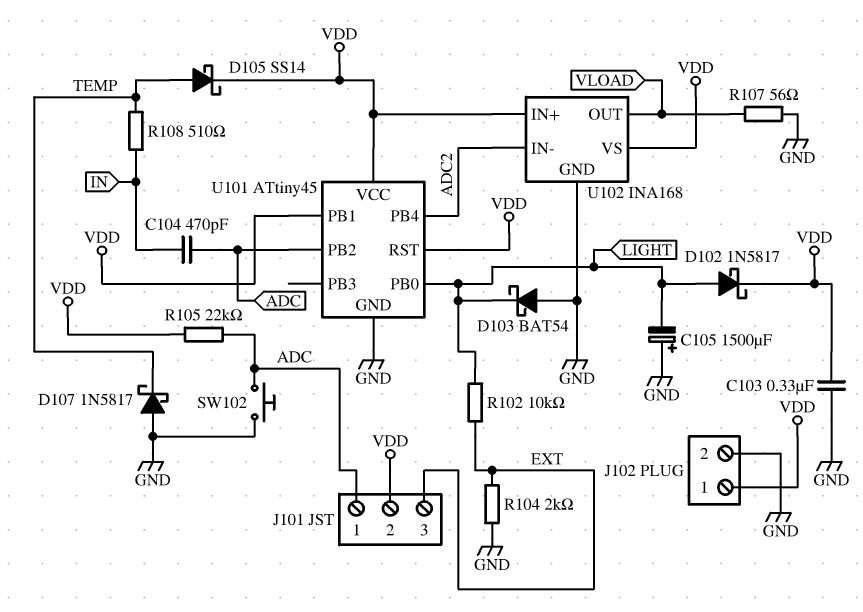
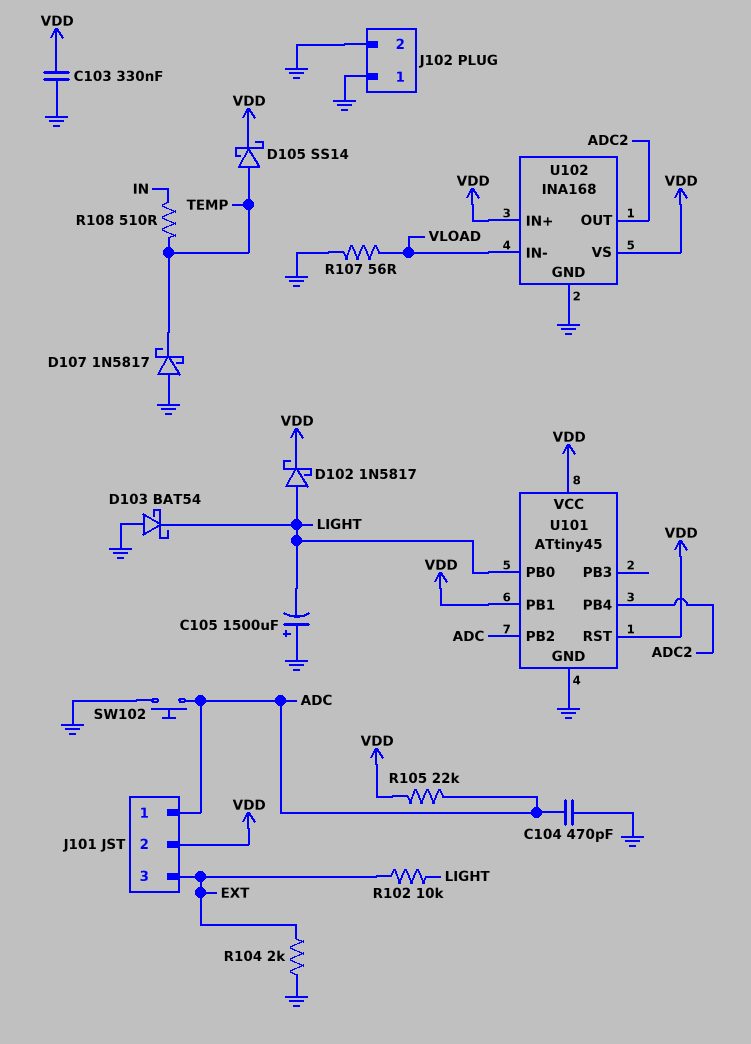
C104: 470pF (ADC, IN) -> 470pF (ADC, GND)
J102 pin 1: VDD -> GND
U102 pin IN-: ADC2 -> VLOAD
U102 pin OUT: VLOAD -> ADC2

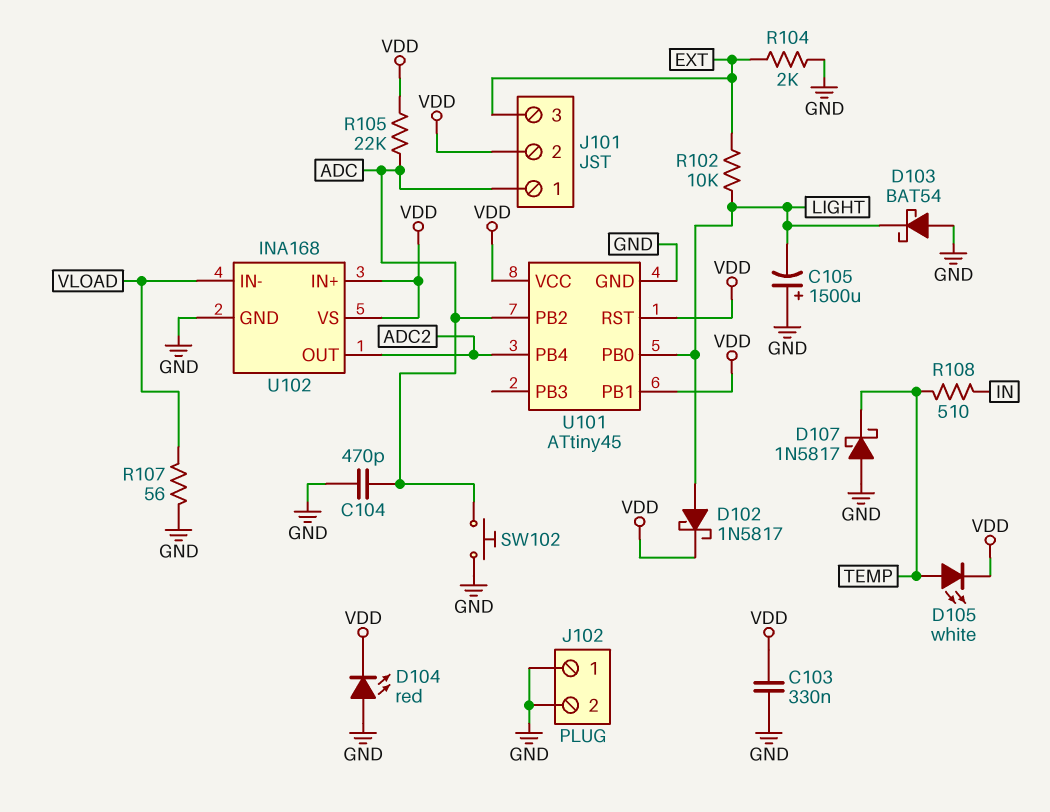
D104: none -> LED red (A GND, K VDD)
D105: schottky SS14 (A TEMP, K VDD) -> LED white (A TEMP, K VDD)

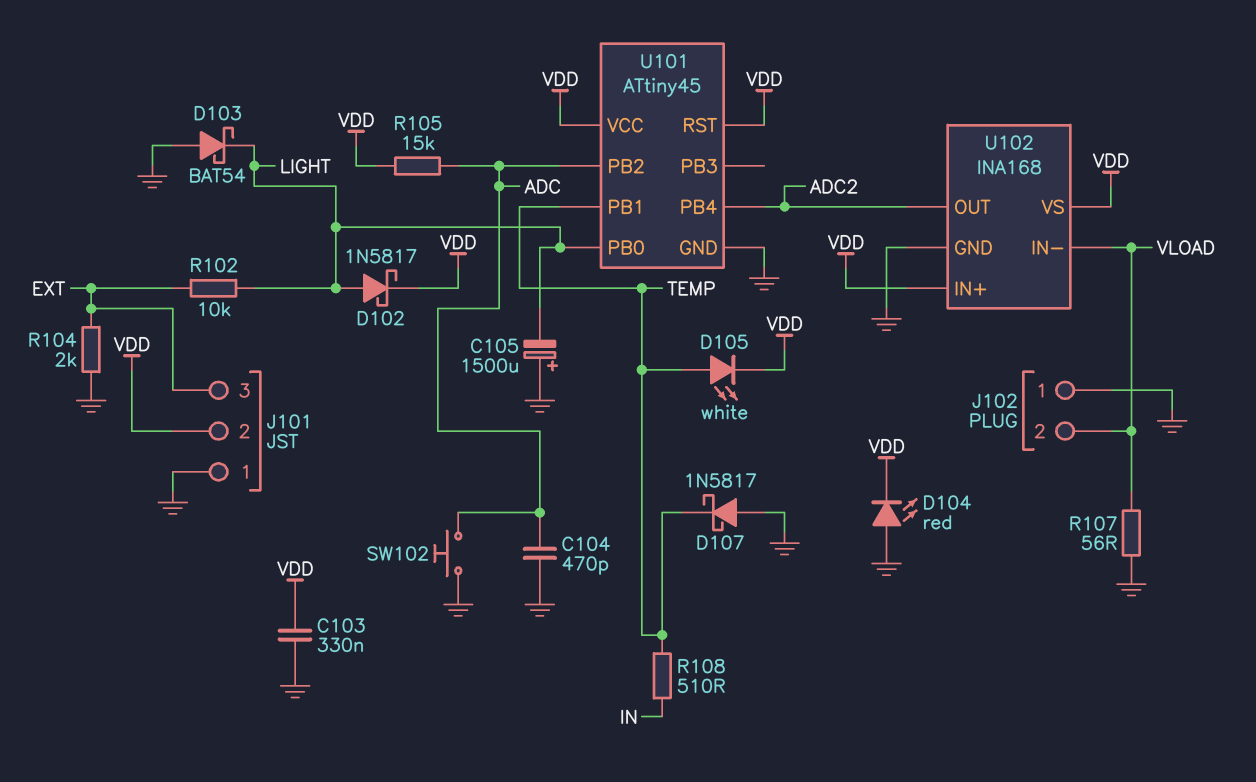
J101 pin 1: ADC -> GND
J102 pin 2: GND -> VLOAD
R105: 22k (ADC, VDD) -> 15k (ADC, VDD)
U101 pin PB1: VDD -> TEMP

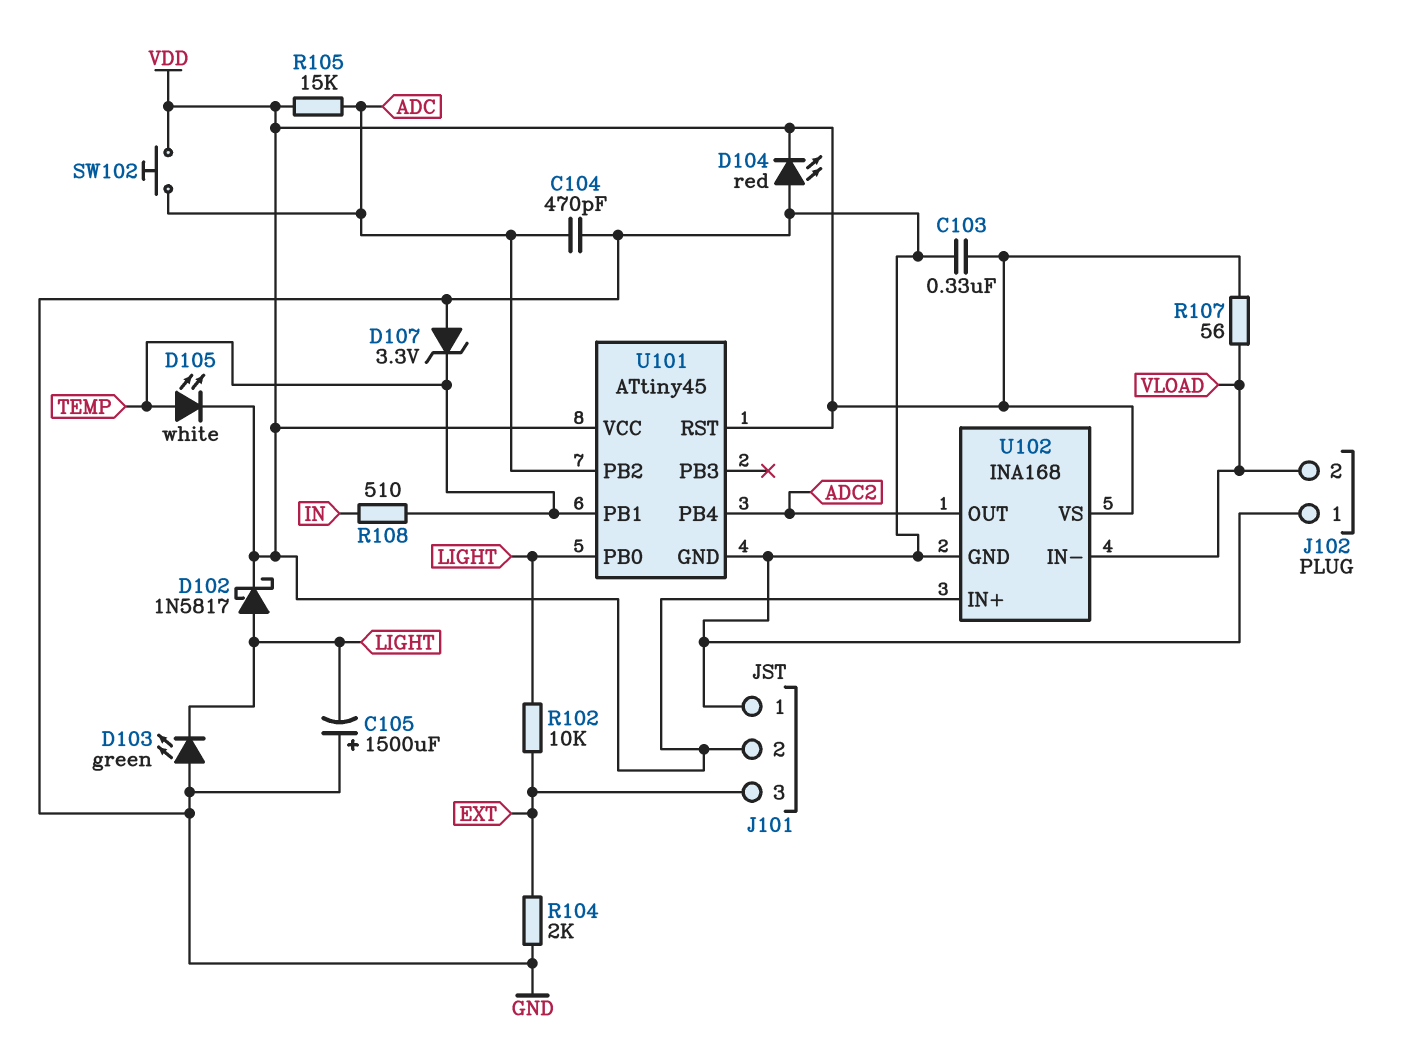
D103: schottky BAT54 (A GND, K LIGHT) -> LED green (A GND, K LIGHT)
D107: schottky 1N5817 (A GND, K TEMP) -> zener 3.3V (A GND, K TEMP)
R107: 56 (GND, VLOAD) -> 56 (VDD, VLOAD)
SW102: button (ADC, GND) -> button (ADC, VDD)

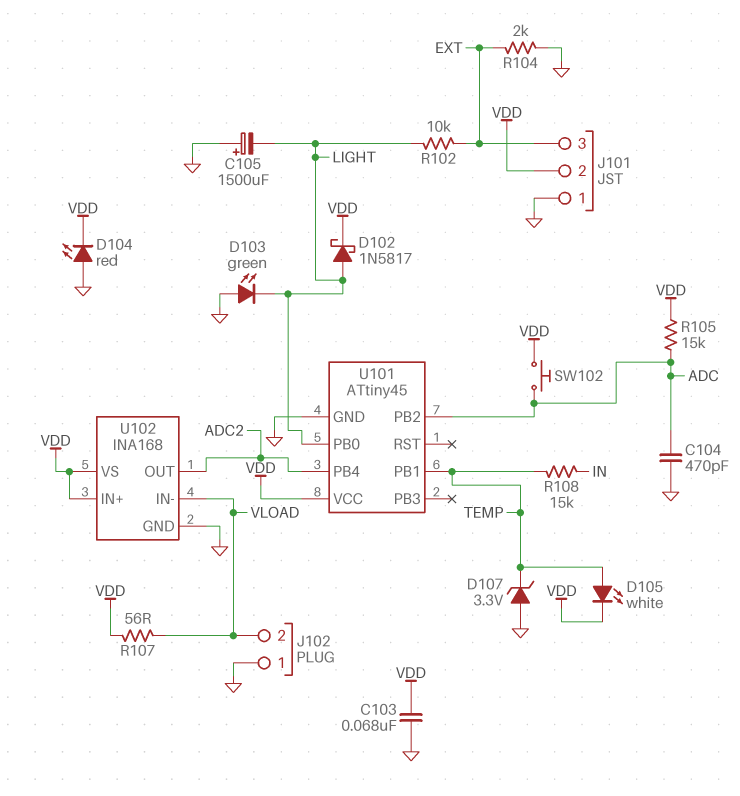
C103: 330nF (GND, VDD) -> 68nF (GND, VDD)
R108: 510 (IN, TEMP) -> 15k (IN, TEMP)
U101 pin RST: VDD -> none

